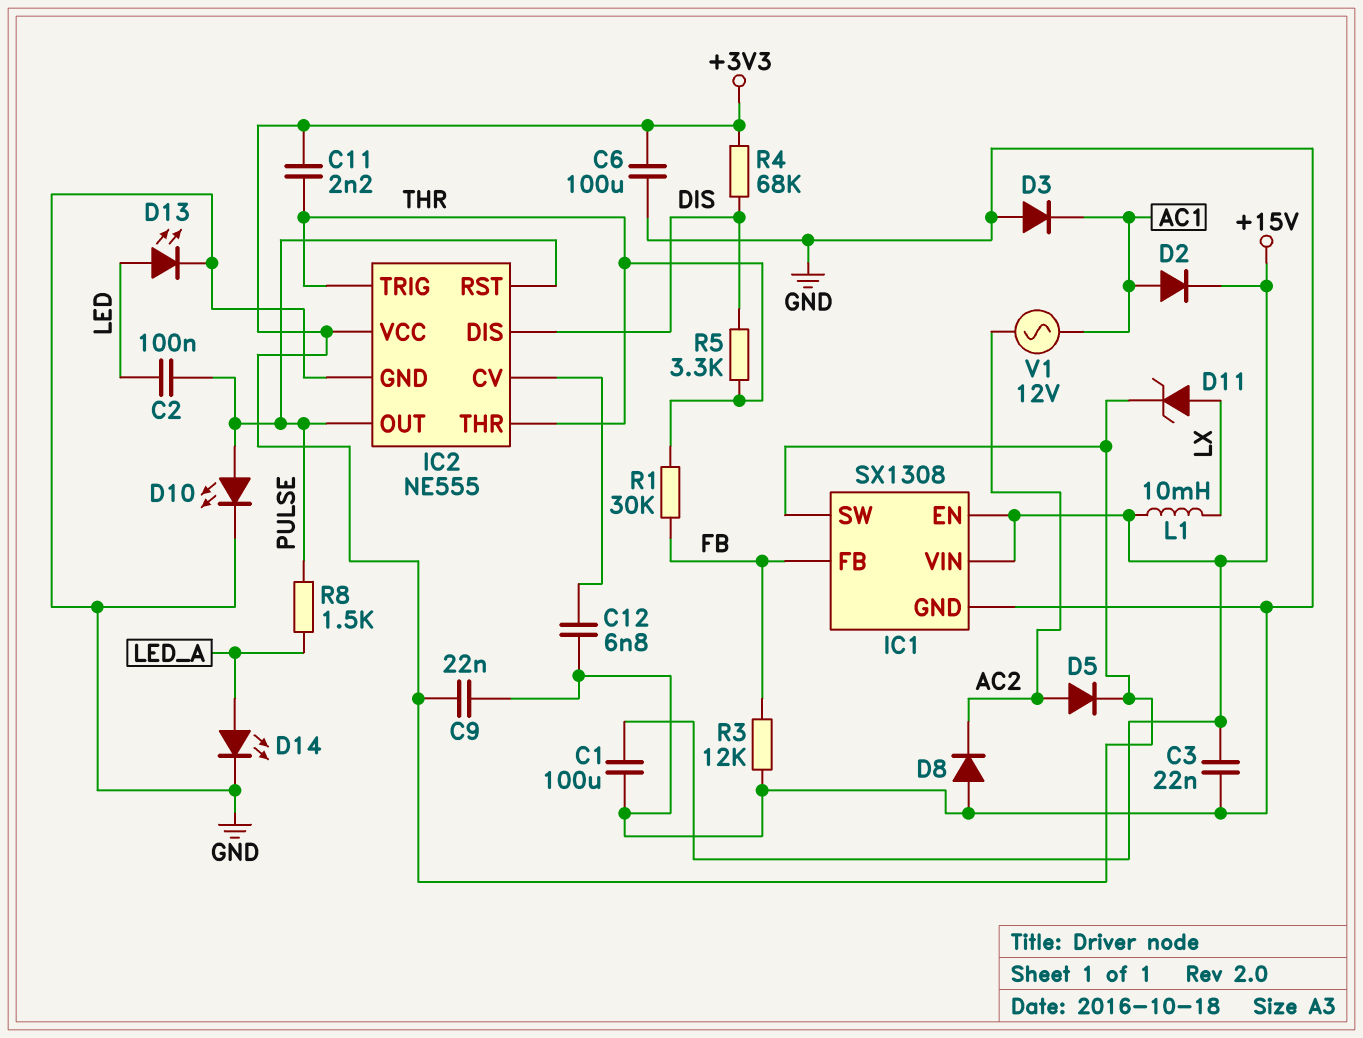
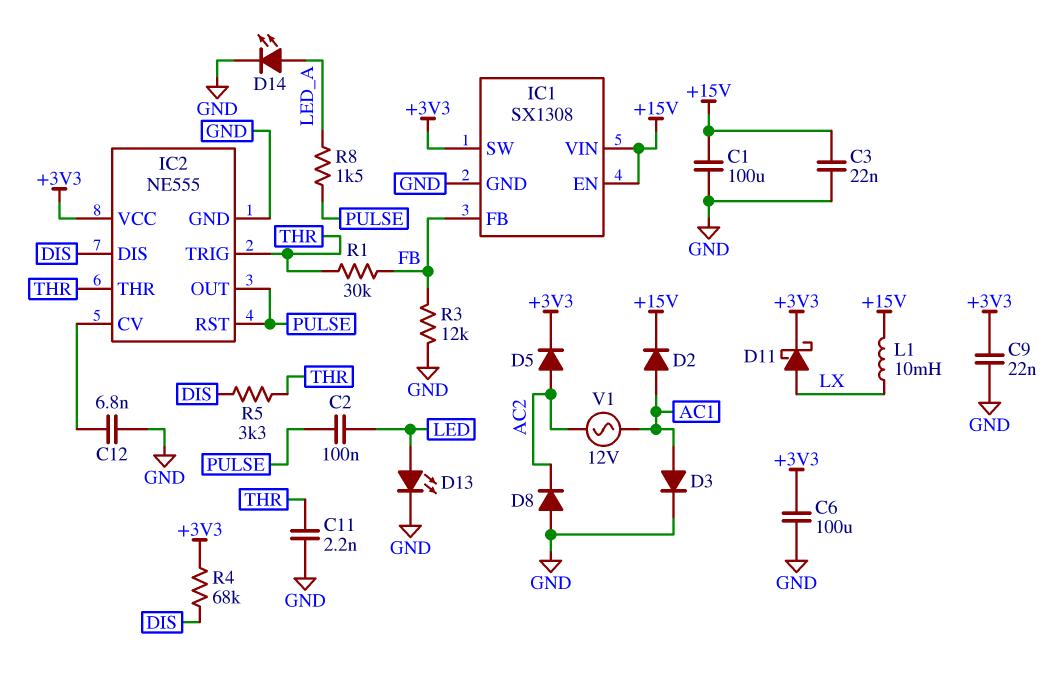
C11: 2.2nF (+3V3, THR) -> 2.2nF (GND, THR)
D3: diode (A GND, K AC1) -> diode (A AC1, K GND)
D10: LED (A PULSE, K GND) -> none
D11: zener (A LX, K +3V3) -> schottky (A LX, K +3V3)

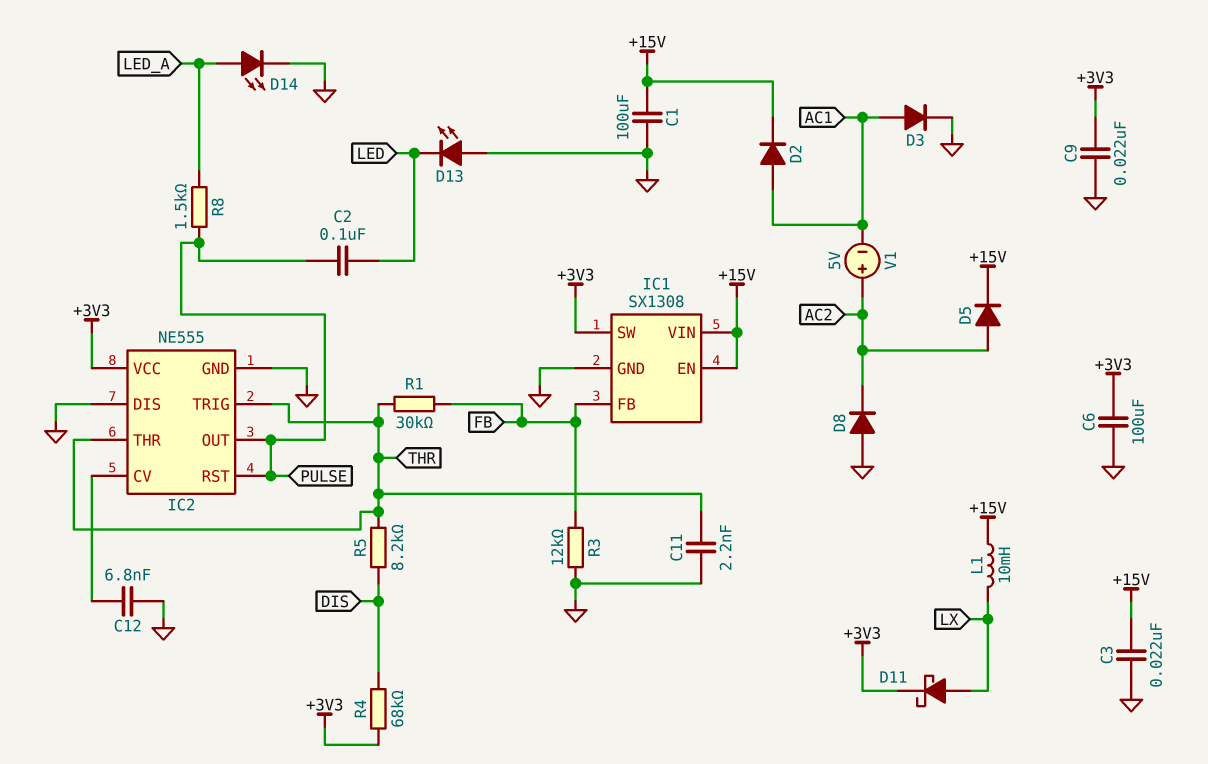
D5: diode (A AC2, K +3V3) -> diode (A AC2, K +15V)
D13: LED (A LED, K GND) -> LED (A GND, K LED)
IC2 pin DIS: DIS -> GND
R5: 3.3k (DIS, THR) -> 8.2k (DIS, THR)
V1: AC 12V (AC1, AC2) -> 5V (plus AC2, minus AC1)

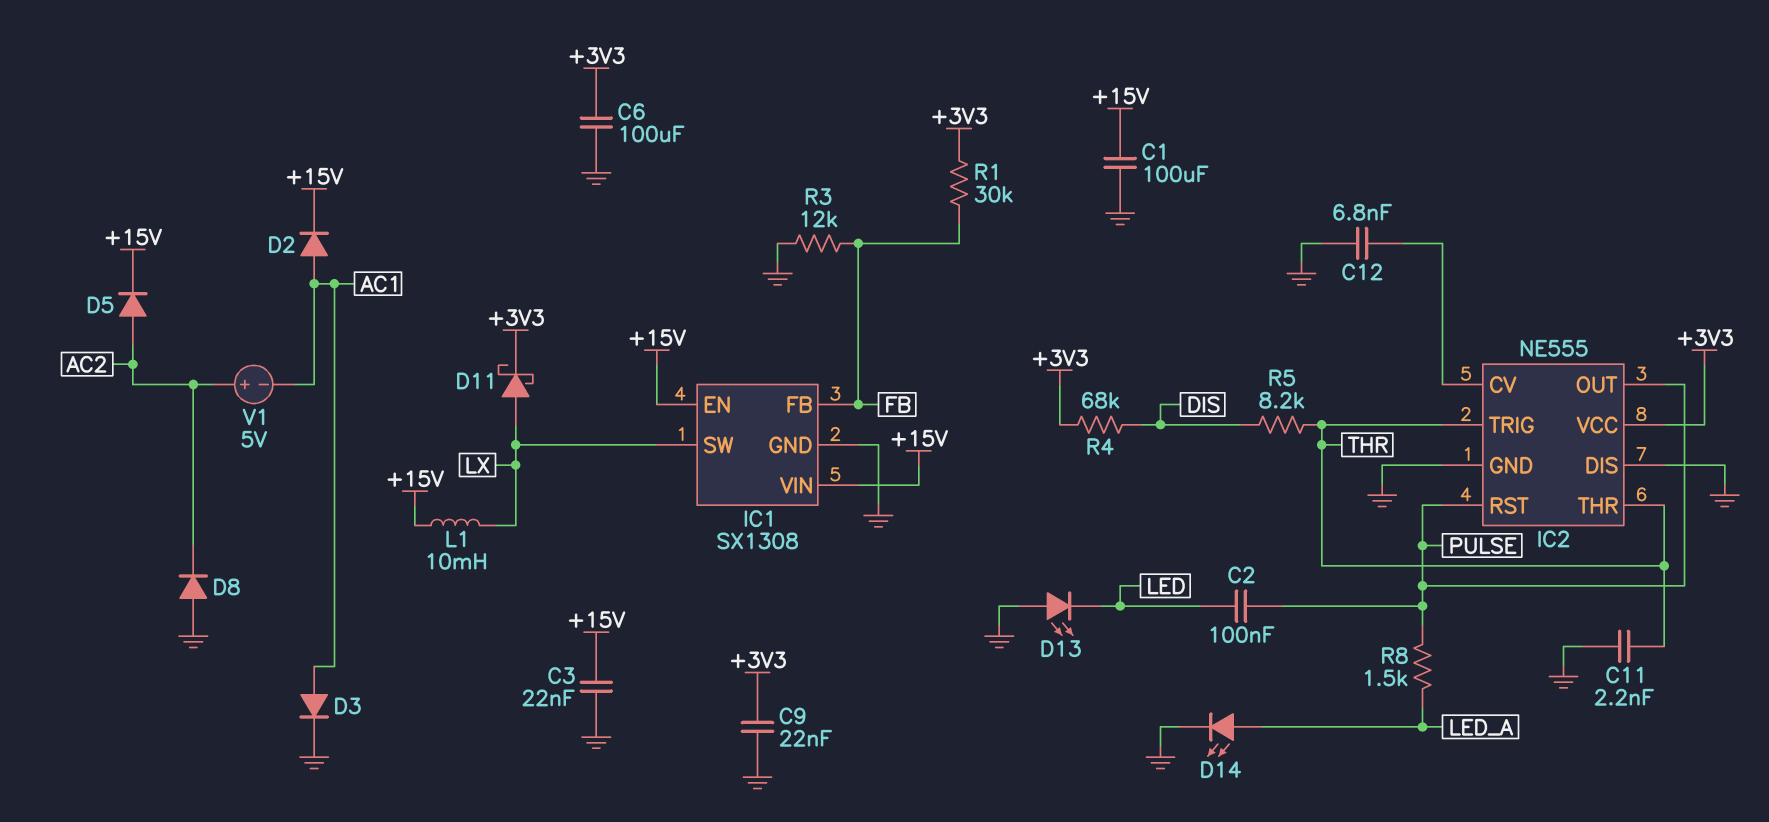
IC1 pin SW: +3V3 -> LX
R1: 30k (FB, THR) -> 30k (+3V3, FB)

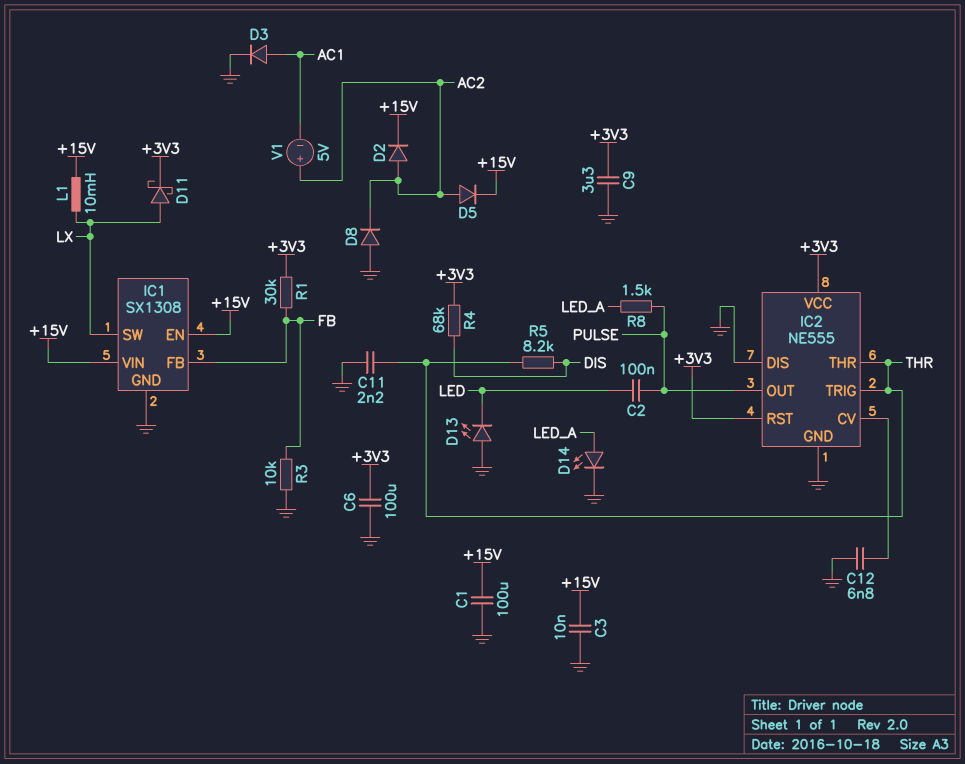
C3: 22nF (+15V, GND) -> 10nF (+15V, GND)
C9: 22nF (+3V3, GND) -> 3.3uF (+3V3, GND)
D2: diode (A AC1, K +15V) -> diode (A AC2, K +15V)
IC2 pin RST: PULSE -> +3V3
R3: 12k (FB, GND) -> 10k (FB, GND)

